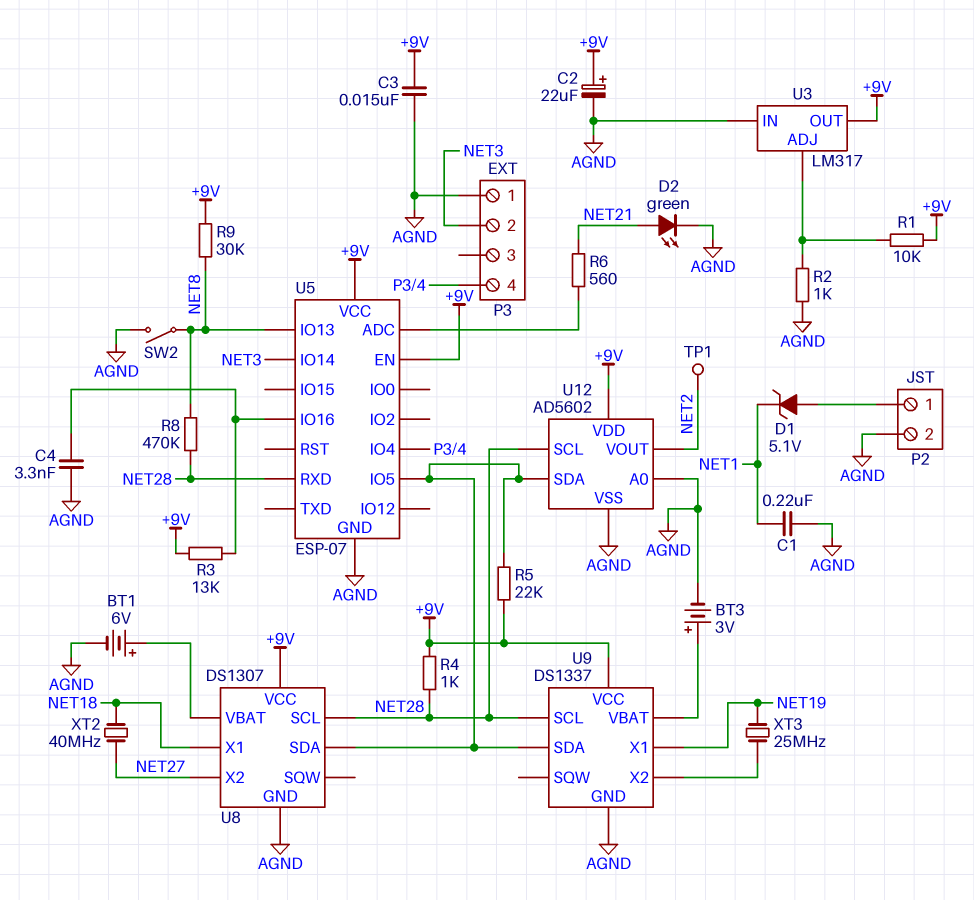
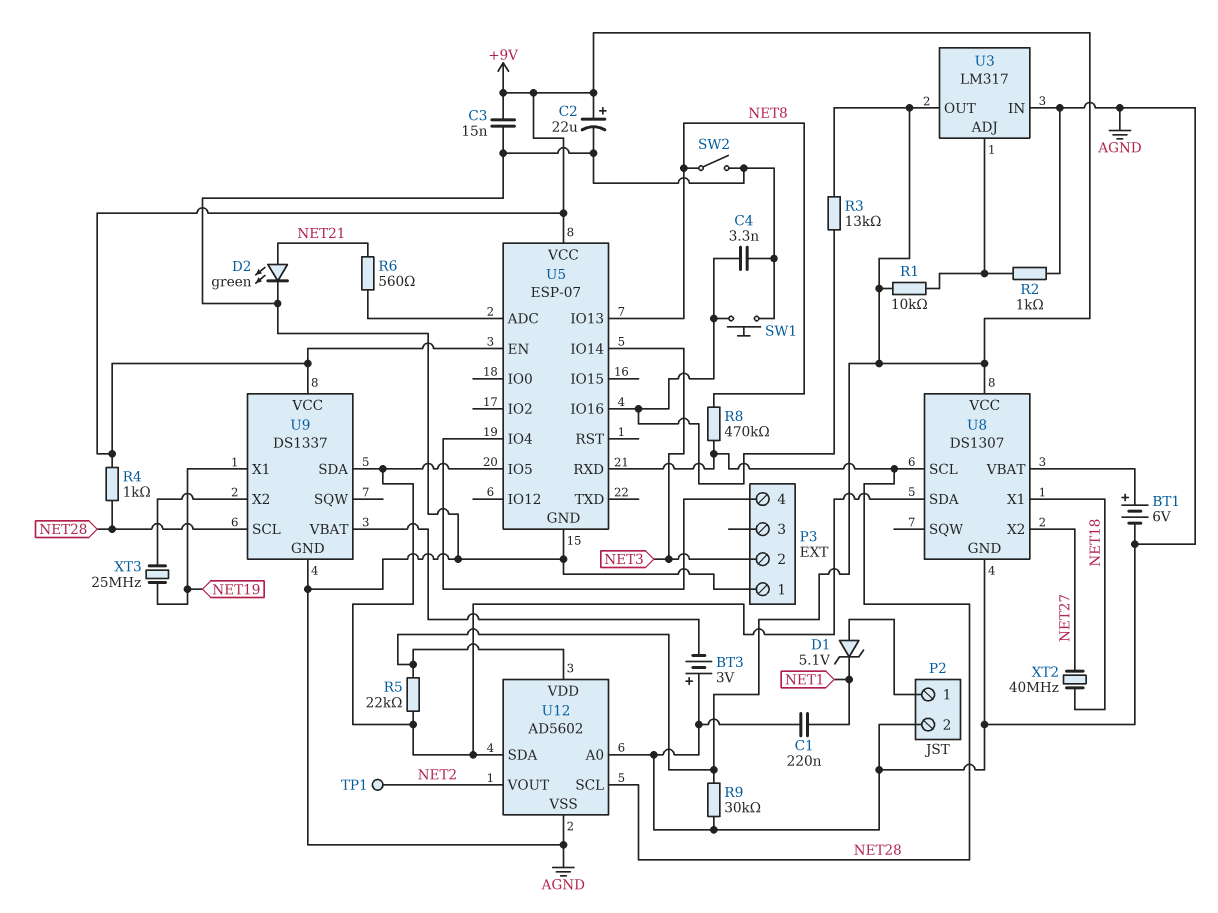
BT3: 3V (plus U9/VBAT, minus AGND) -> 3V (plus AGND, minus U9/VBAT)
R9: 30k (+9V, NET8) -> 30k (+9V, AGND)
SW1: none -> button (AGND, U5/IO16)

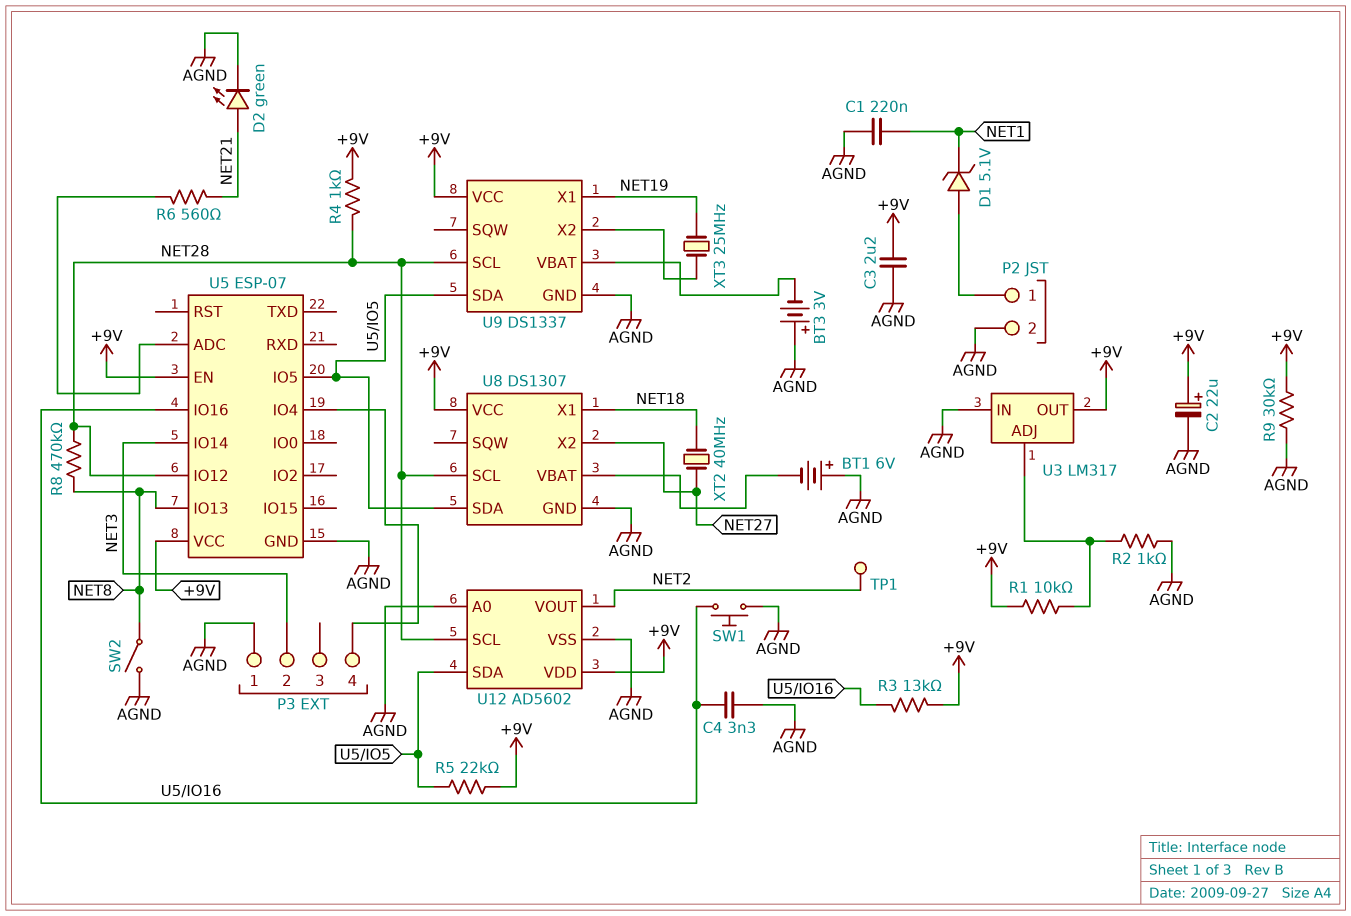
BT1: 6V (plus U8/VBAT, minus AGND) -> 6V (plus AGND, minus U8/VBAT)
C3: 15nF (+9V, AGND) -> 2.2uF (+9V, AGND)
U5 pin IO12: none -> NET28
U5 pin RXD: NET28 -> none

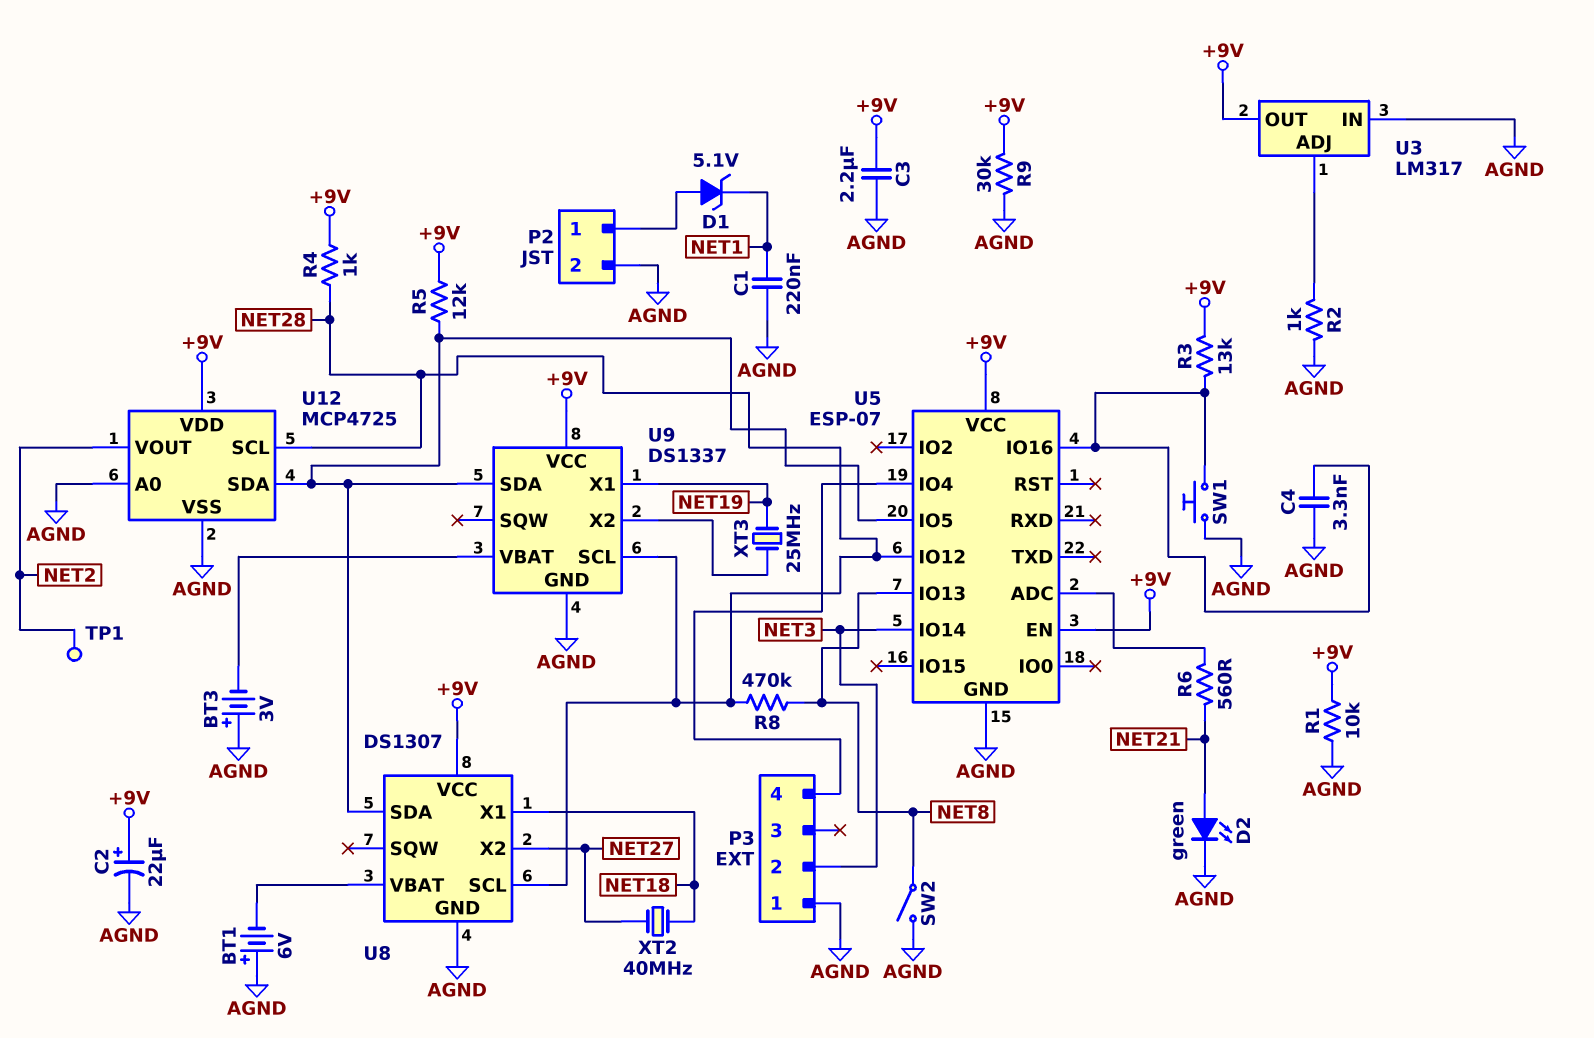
R1: 10k (+9V, U3/ADJ) -> 10k (+9V, AGND)
R5: 22k (+9V, U5/IO5) -> 12k (+9V, U5/IO5)
U12: AD5602 -> MCP4725

